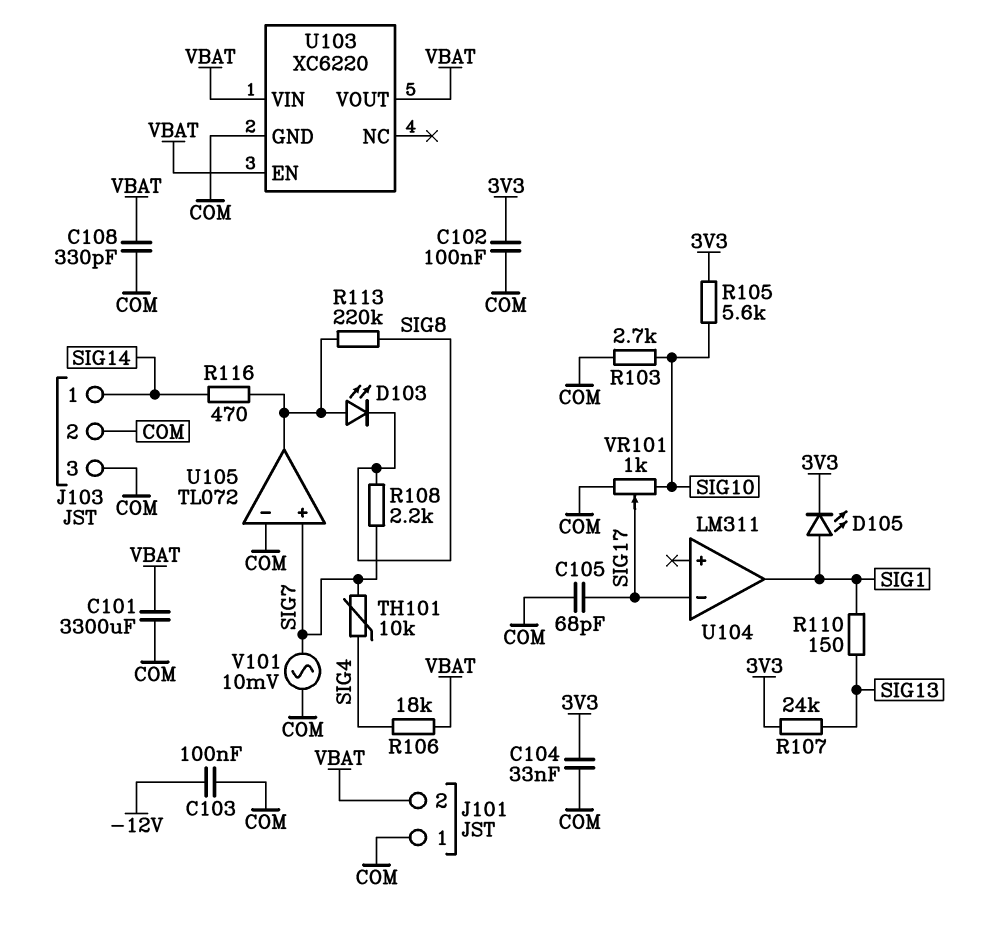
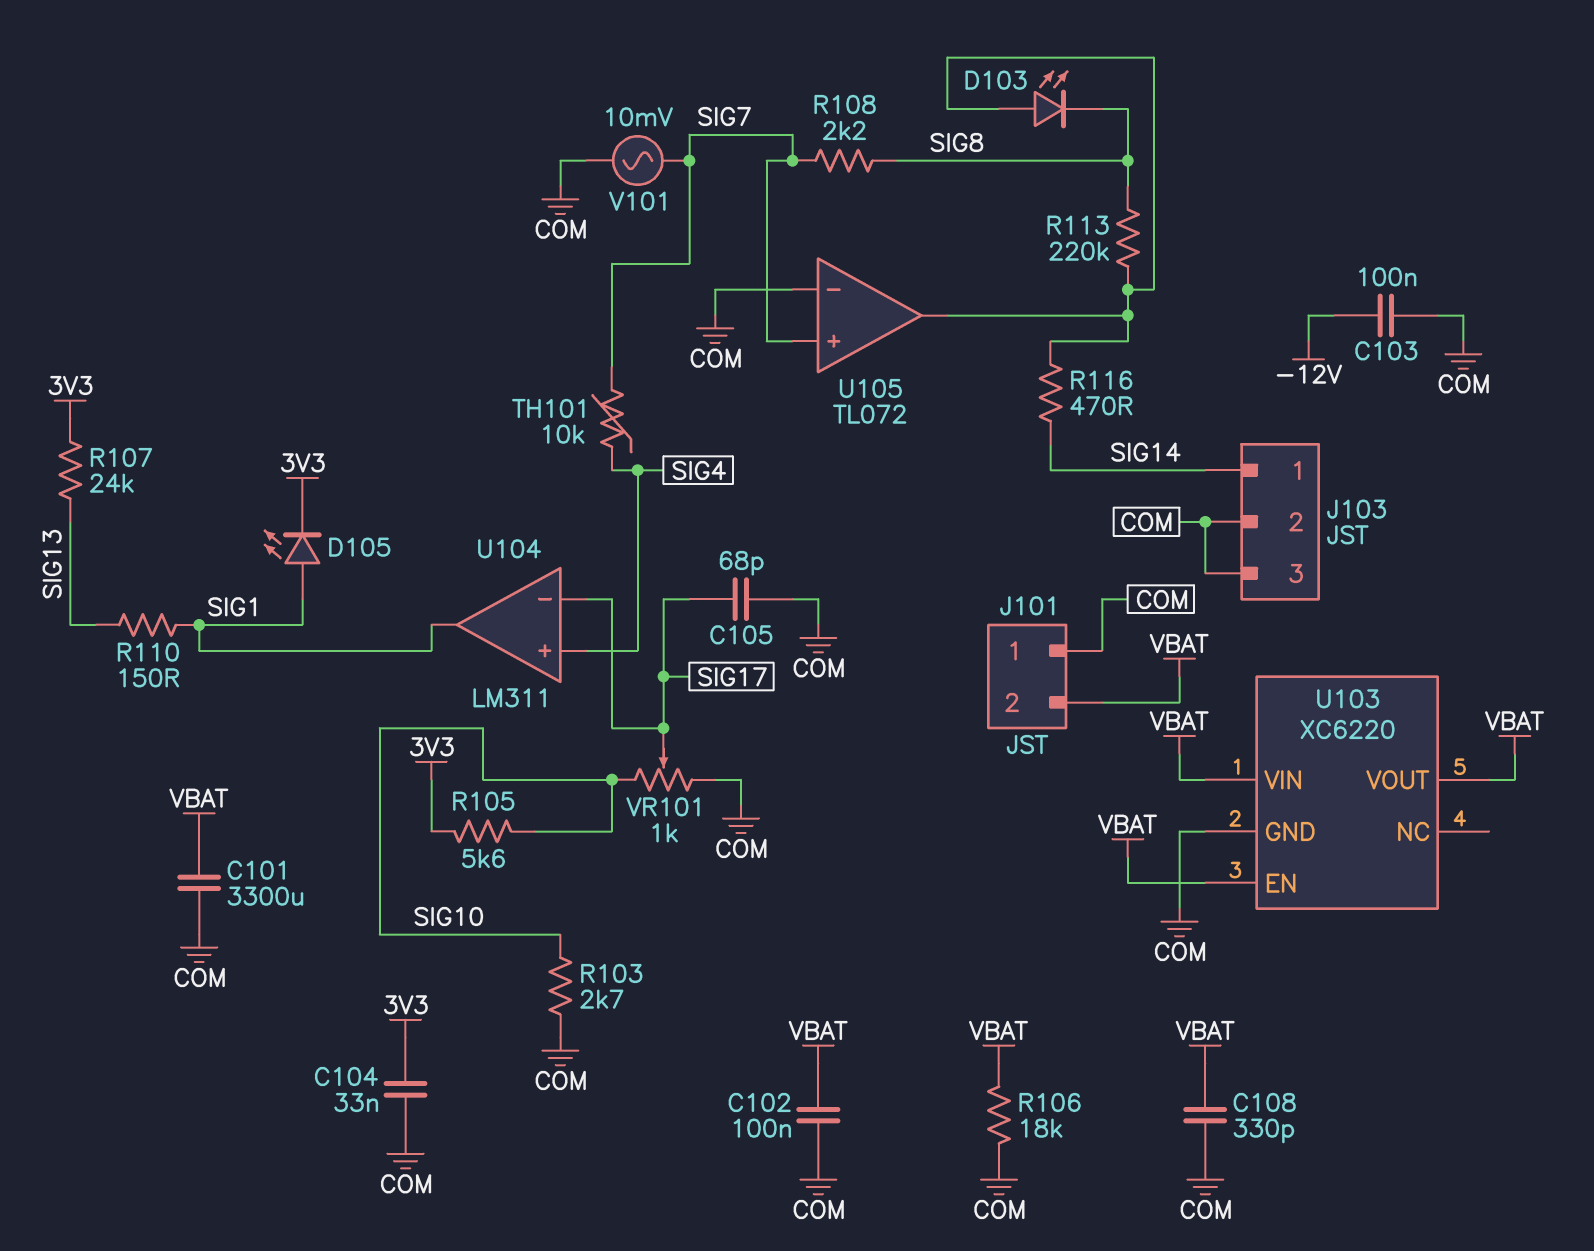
C102: 100nF (3V3, COM) -> 100nF (COM, VBAT)
R106: 18k (SIG4, VBAT) -> 18k (COM, VBAT)
U104 pin in+: none -> SIG4

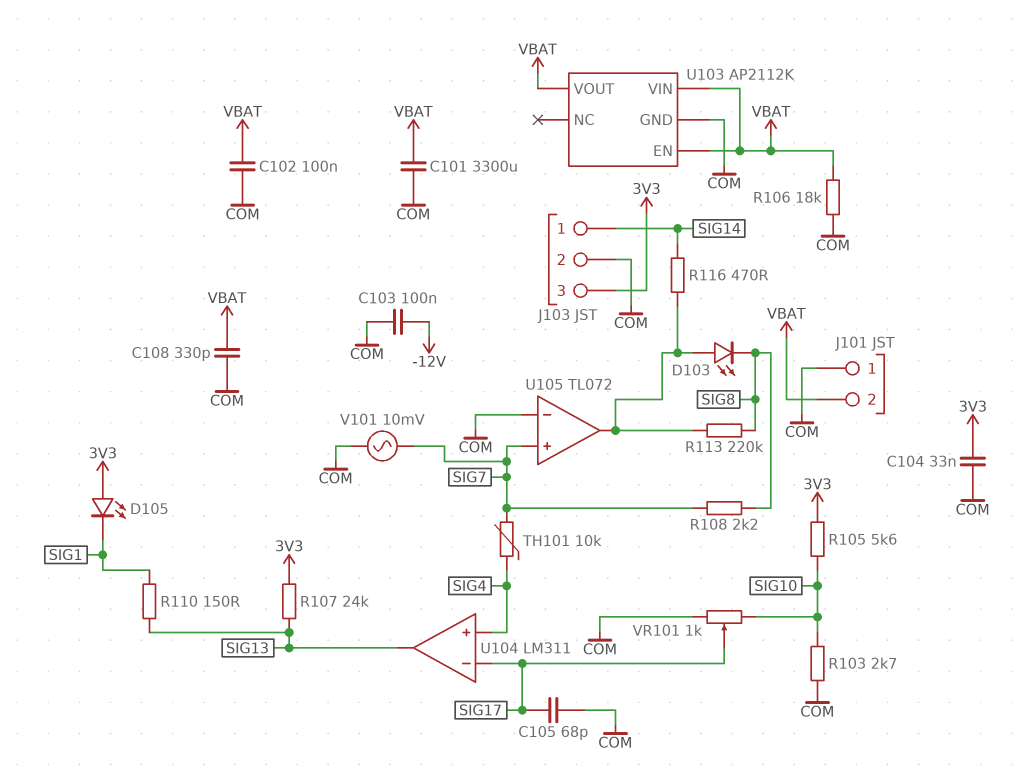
D105: LED (A SIG1, K 3V3) -> LED (A 3V3, K SIG1)
J103 pin 3: COM -> 3V3
U103: XC6220 -> AP2112K
U104 pin out: SIG1 -> SIG13

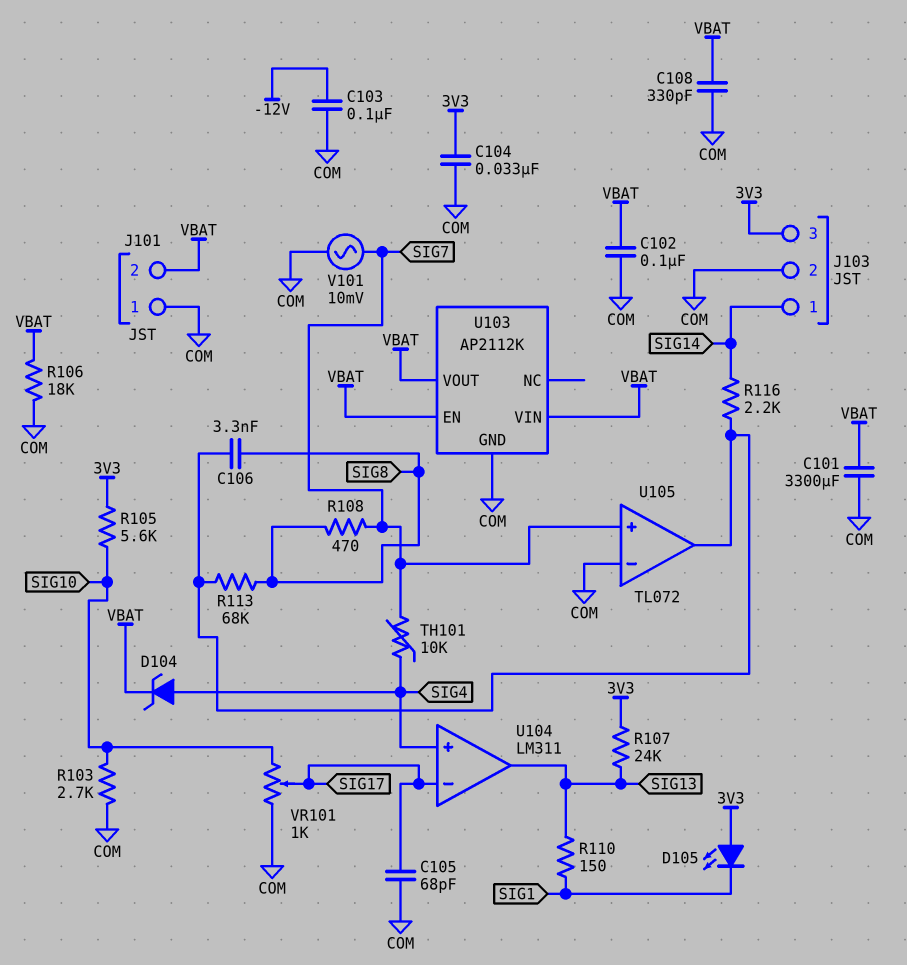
C106: none -> 3.3nF (SIG8, U105/out)
D103: LED (A U105/out, K SIG8) -> none
D104: none -> zener (A SIG4, K VBAT)
R108: 2.2k (SIG7, SIG8) -> 470 (SIG7, SIG8)
R113: 220k (SIG8, U105/out) -> 68k (SIG8, U105/out)
R116: 470 (SIG14, U105/out) -> 2.2k (SIG14, U105/out)

